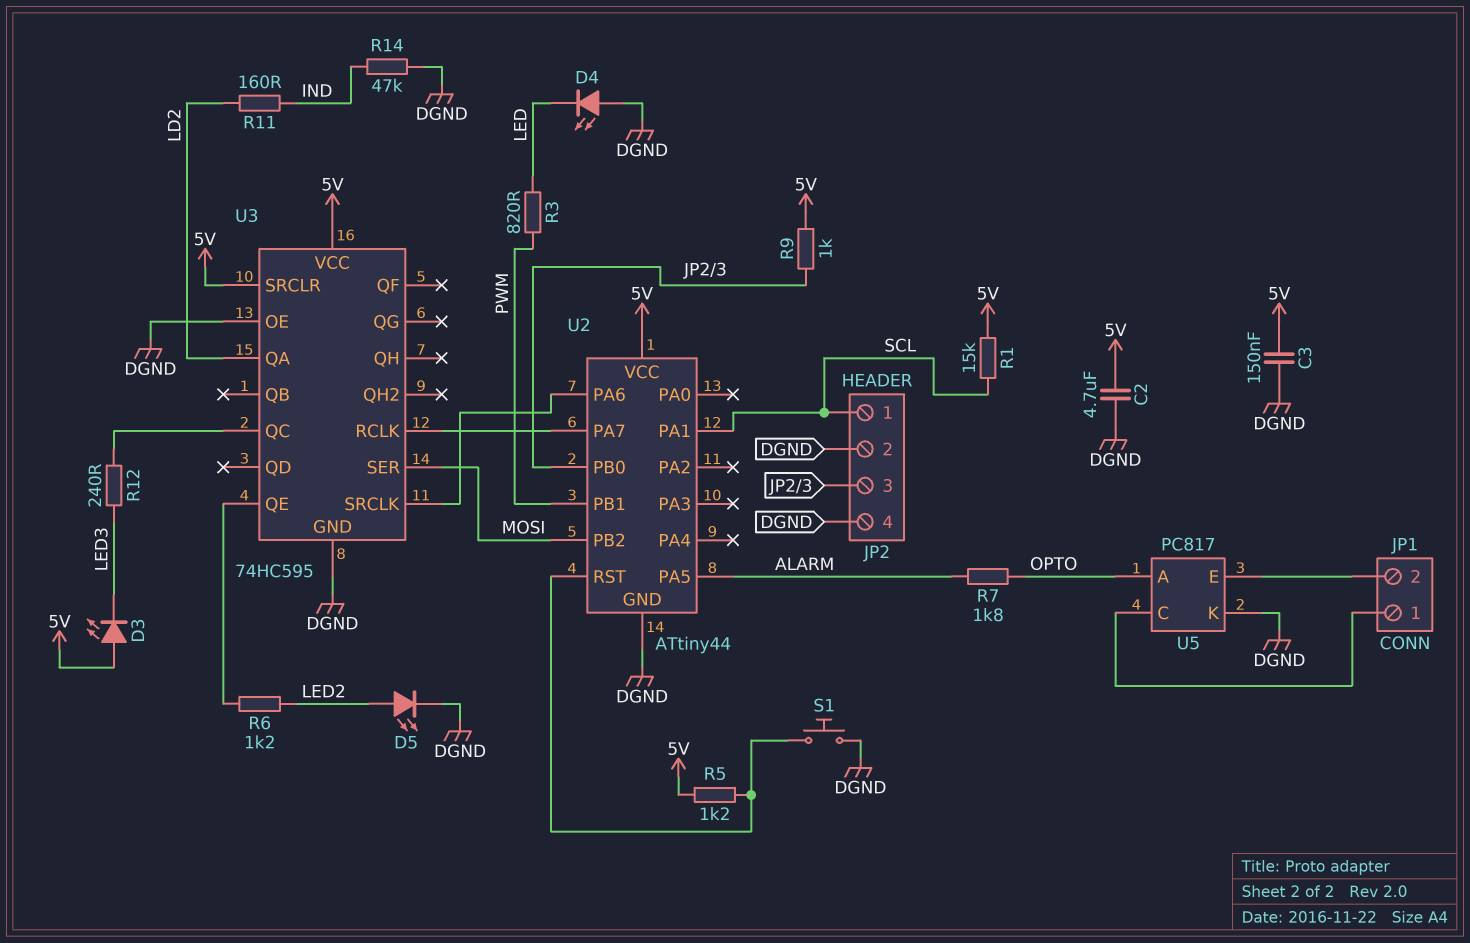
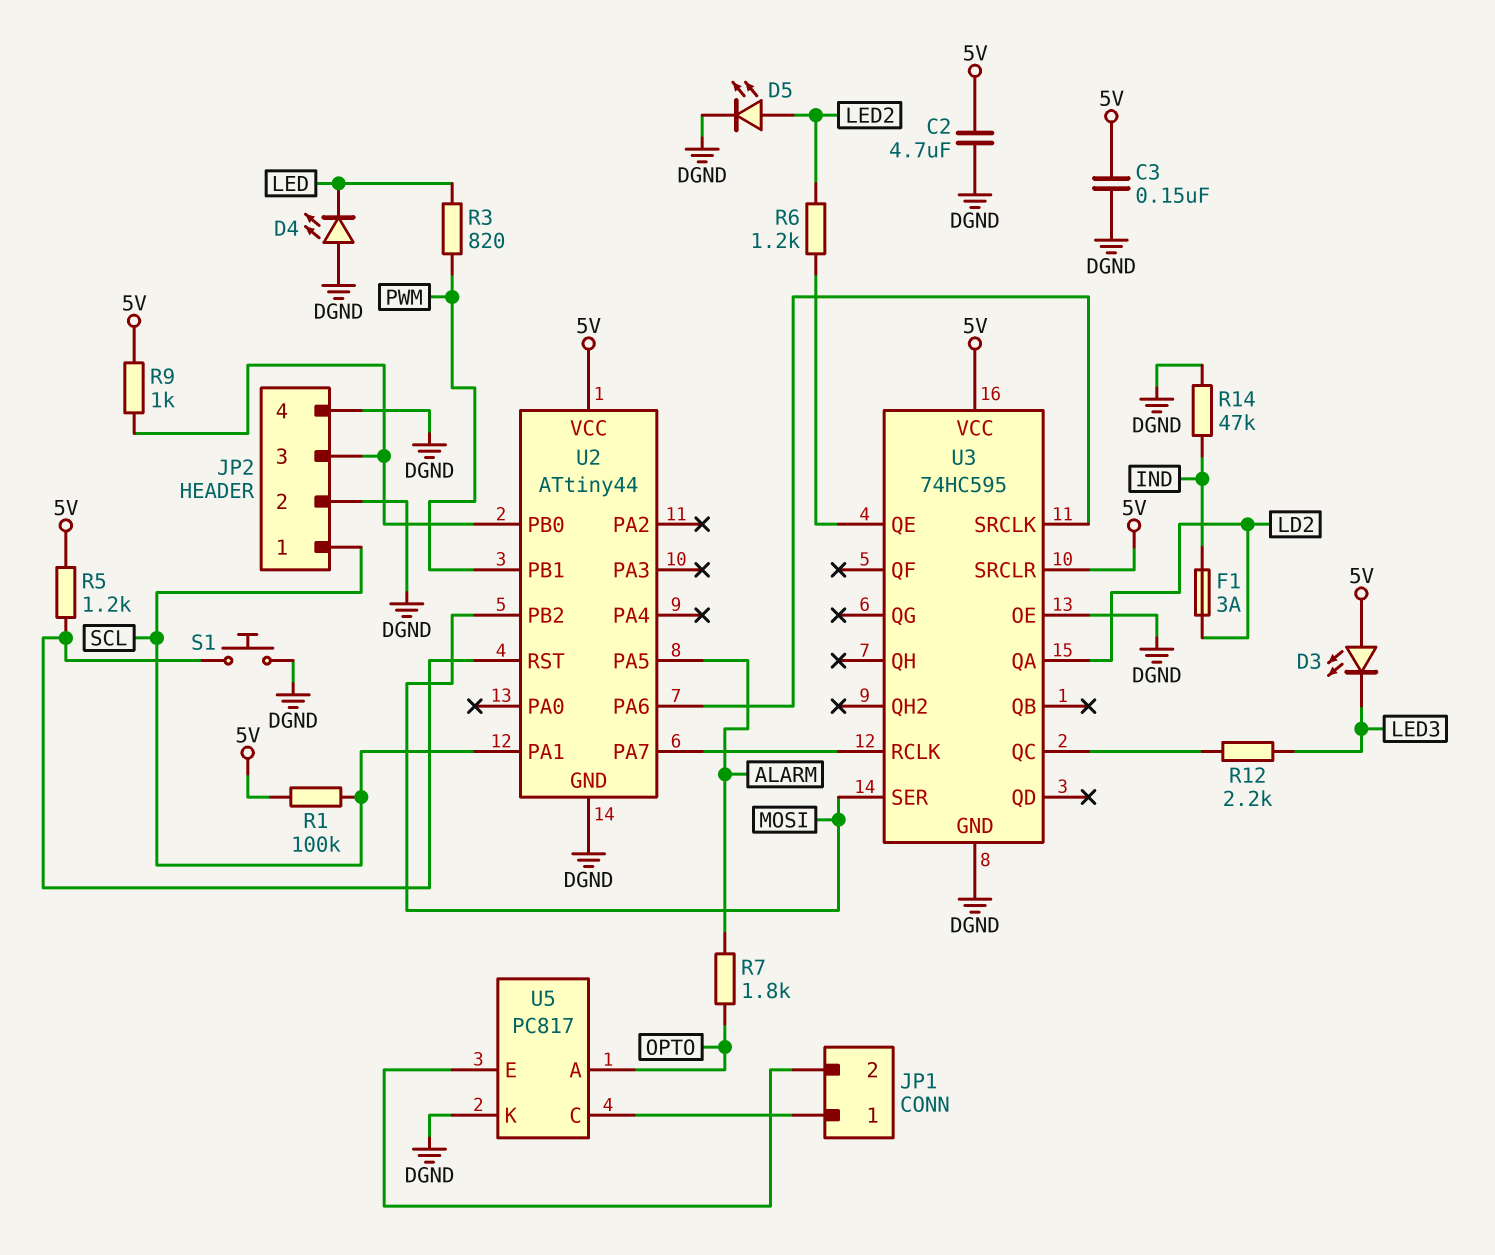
F1: none -> 3A (IND, LD2)
R1: 15k (5V, SCL) -> 100k (5V, SCL)
R11: 160 (IND, LD2) -> none
R12: 240 (LED3, U3/QC) -> 2.2k (LED3, U3/QC)

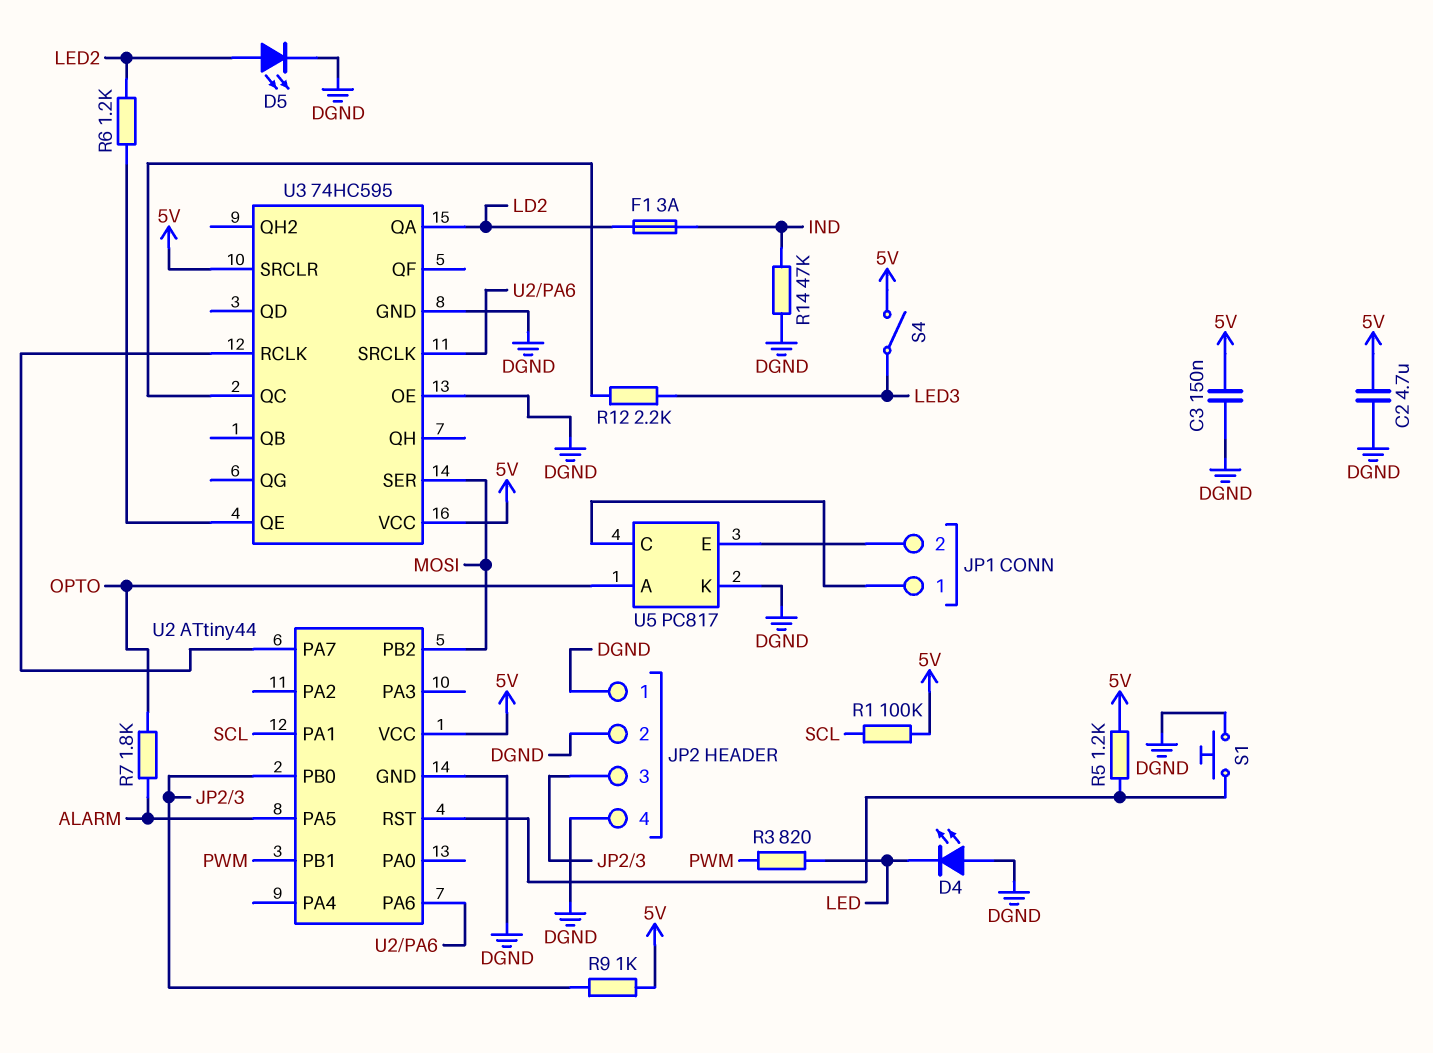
D3: LED (A 5V, K LED3) -> none
JP2 pin 1: SCL -> DGND
S4: none -> switch (5V, LED3)

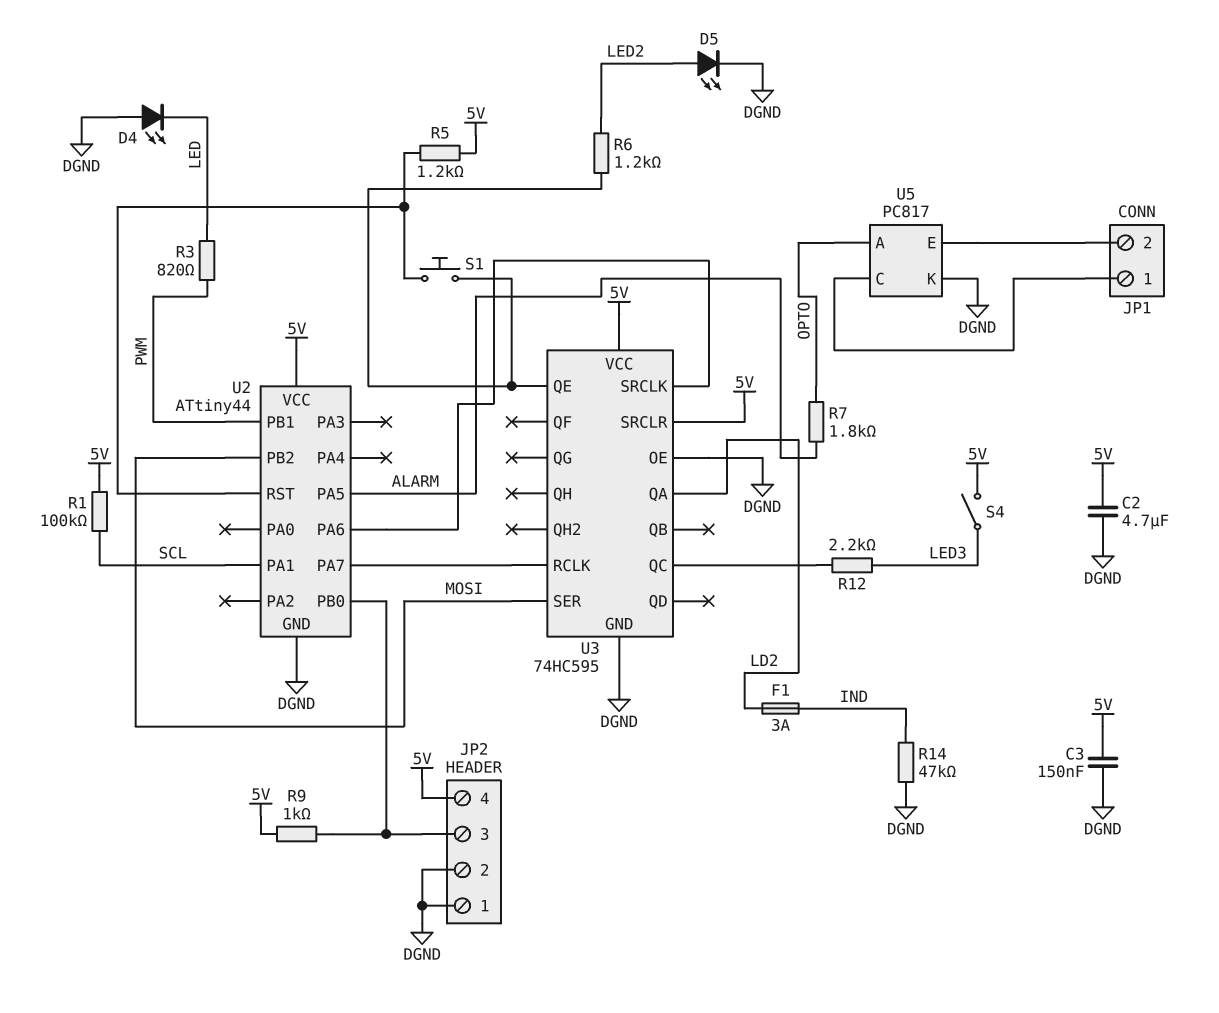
JP2 pin 4: DGND -> 5V
S1: button (DGND, U2/RST) -> button (U2/RST, U3/QE)

